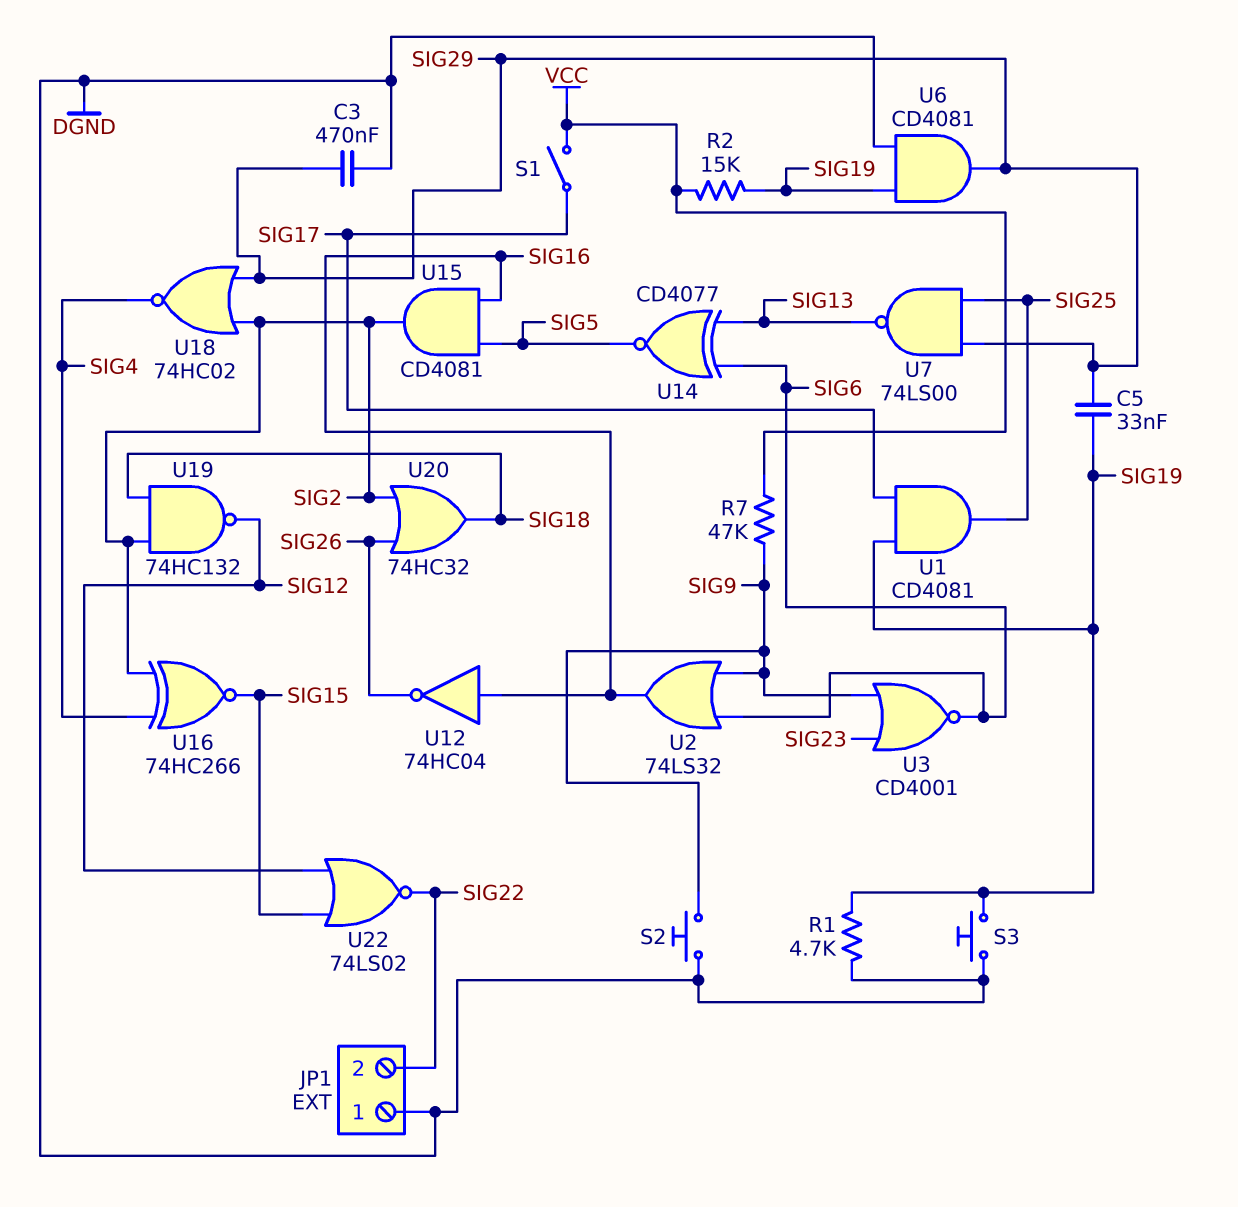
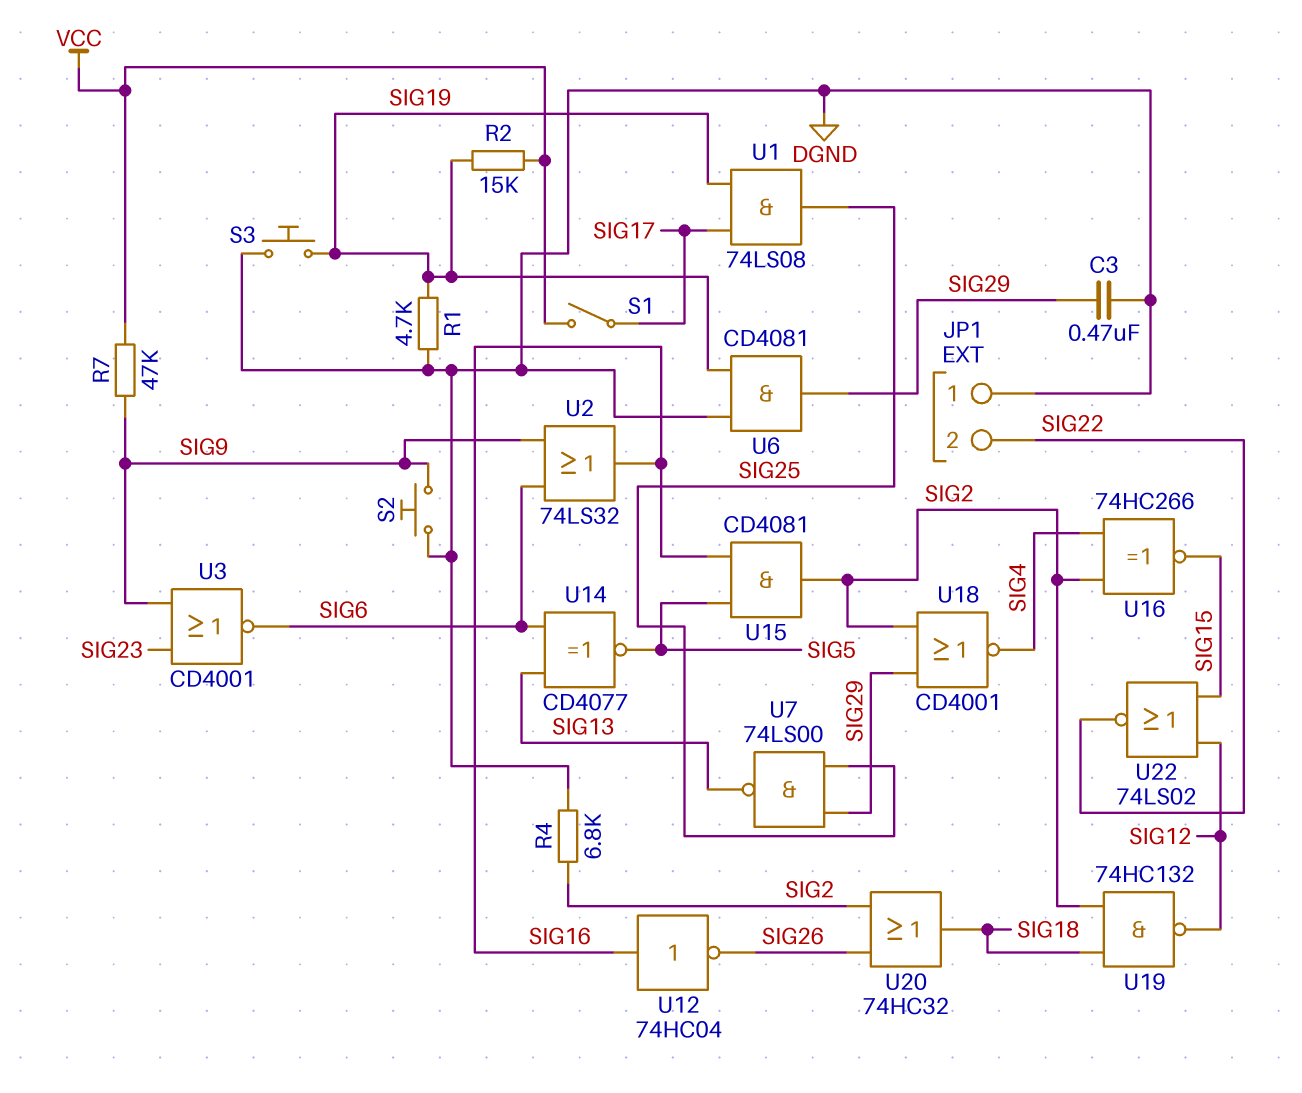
C5: 33nF (SIG19, SIG29) -> none
R4: none -> 6.8k (DGND, SIG2)
U1: AND CD4081 (in SIG17, in SIG19, out SIG25) -> AND 74LS08 (in SIG17, in SIG19, out SIG25)
U18: NOR 74HC02 (in SIG2, in SIG29, out SIG4) -> NOR CD4001 (in SIG2, in SIG29, out SIG4)

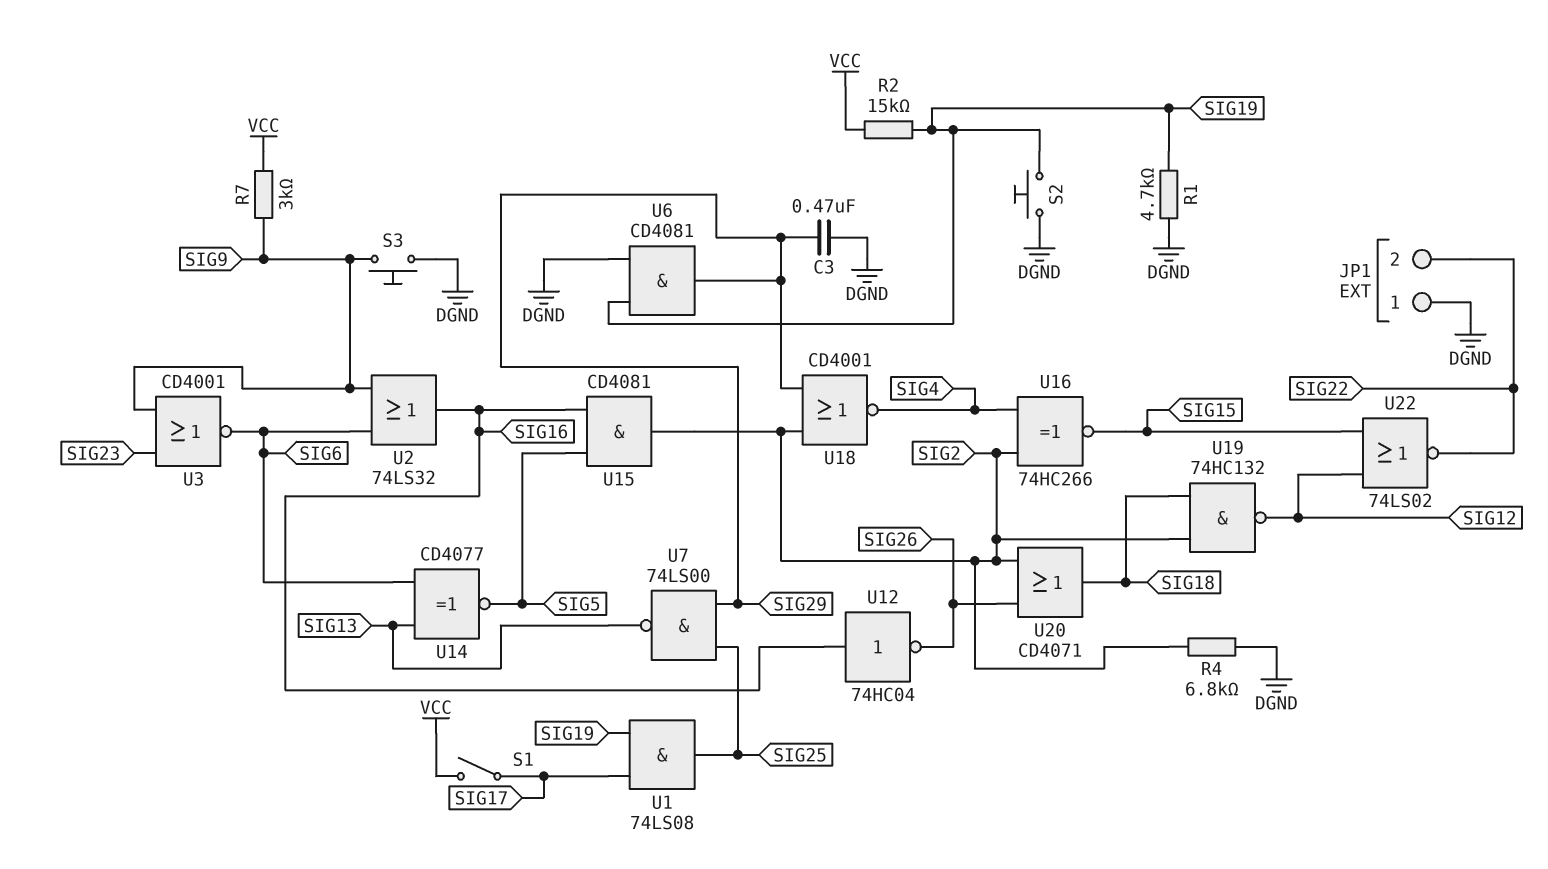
R7: 47k (SIG9, VCC) -> 3k (SIG9, VCC)
S2: button (DGND, SIG9) -> button (DGND, SIG19)
S3: button (DGND, SIG19) -> button (DGND, SIG9)
U20: OR 74HC32 (in SIG2, in SIG26, out SIG18) -> OR CD4071 (in SIG2, in SIG26, out SIG18)

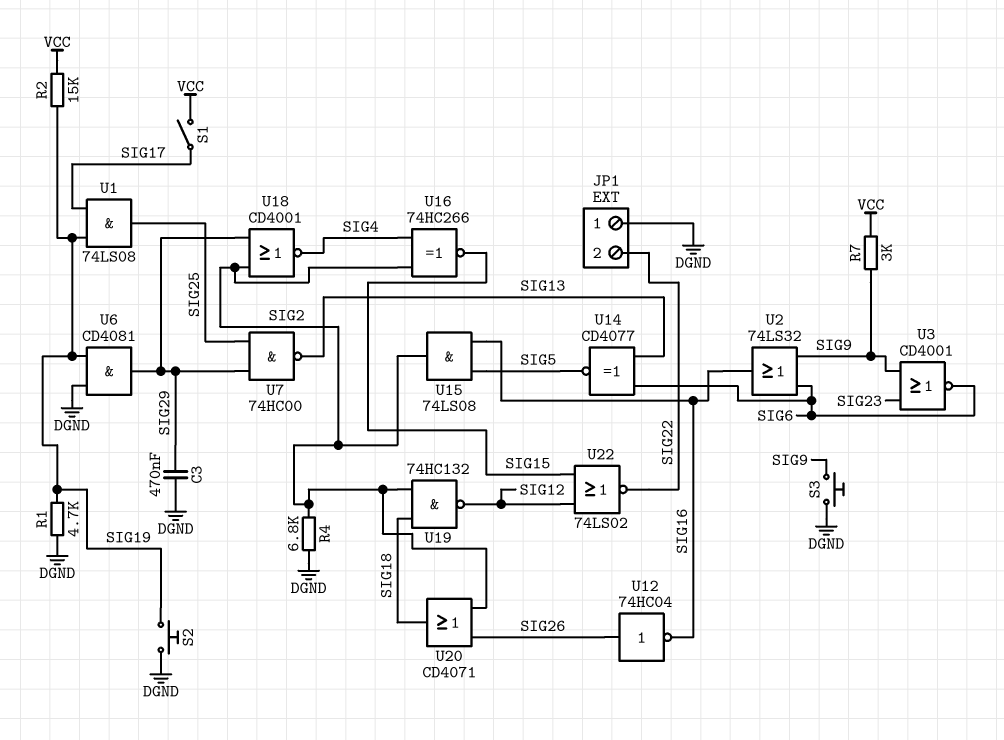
U7: NAND 74LS00 (in SIG25, in SIG29, out SIG13) -> NAND 74HC00 (in SIG25, in SIG29, out SIG13)
U12: NOT 74HC04 (in SIG16, out SIG26) -> NOT 74HC04 (in SIG26, out SIG16)
U15: AND CD4081 (in SIG5, in SIG16, out SIG2) -> AND 74LS08 (in SIG5, in SIG16, out SIG2)

